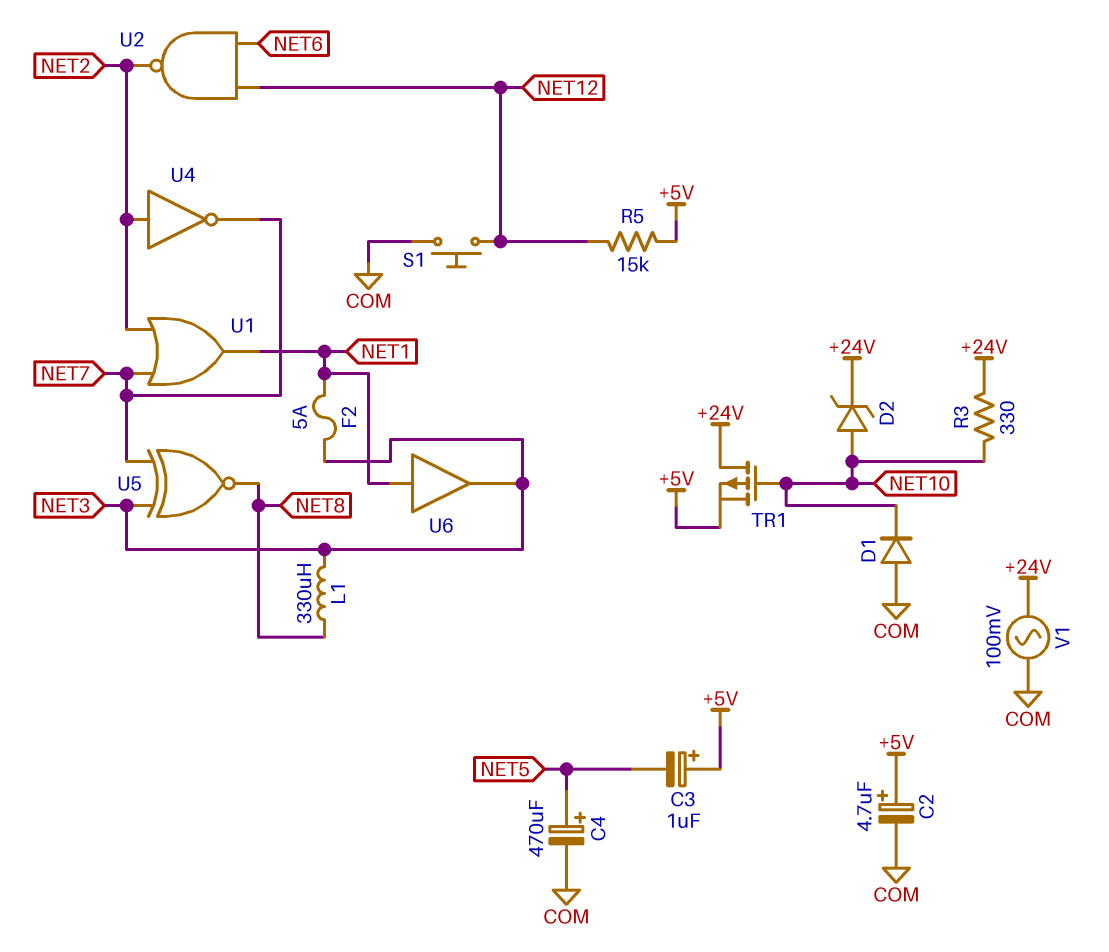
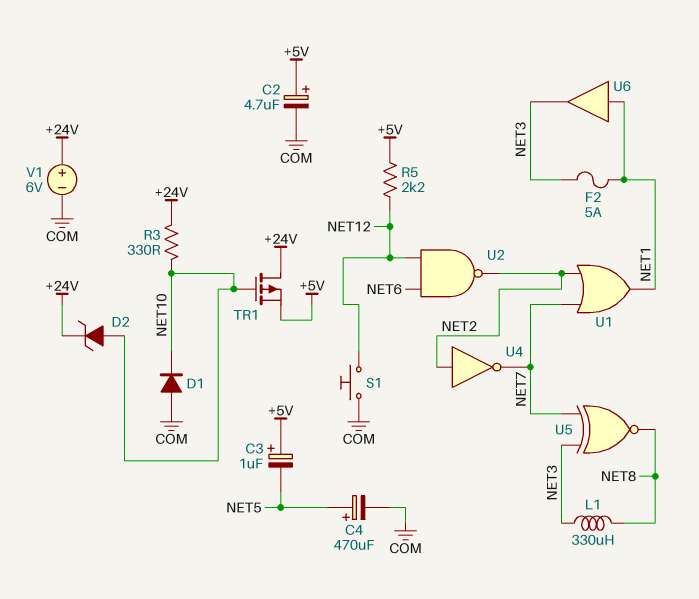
R5: 15k (+5V, NET12) -> 2.2k (+5V, NET12)
V1: AC 100mV (+24V, COM) -> 6V (plus +24V, minus COM)

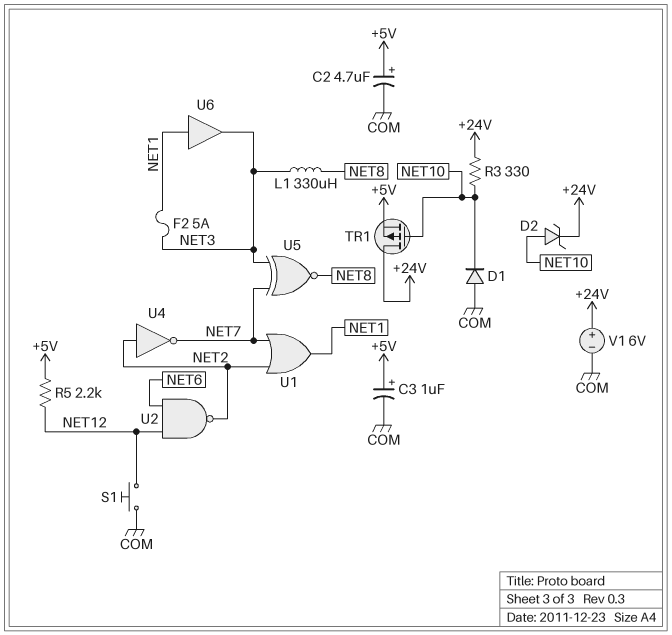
C3: 1uF (plus +5V, minus NET5) -> 1uF (plus +5V, minus COM)
C4: 470uF (plus NET5, minus COM) -> none

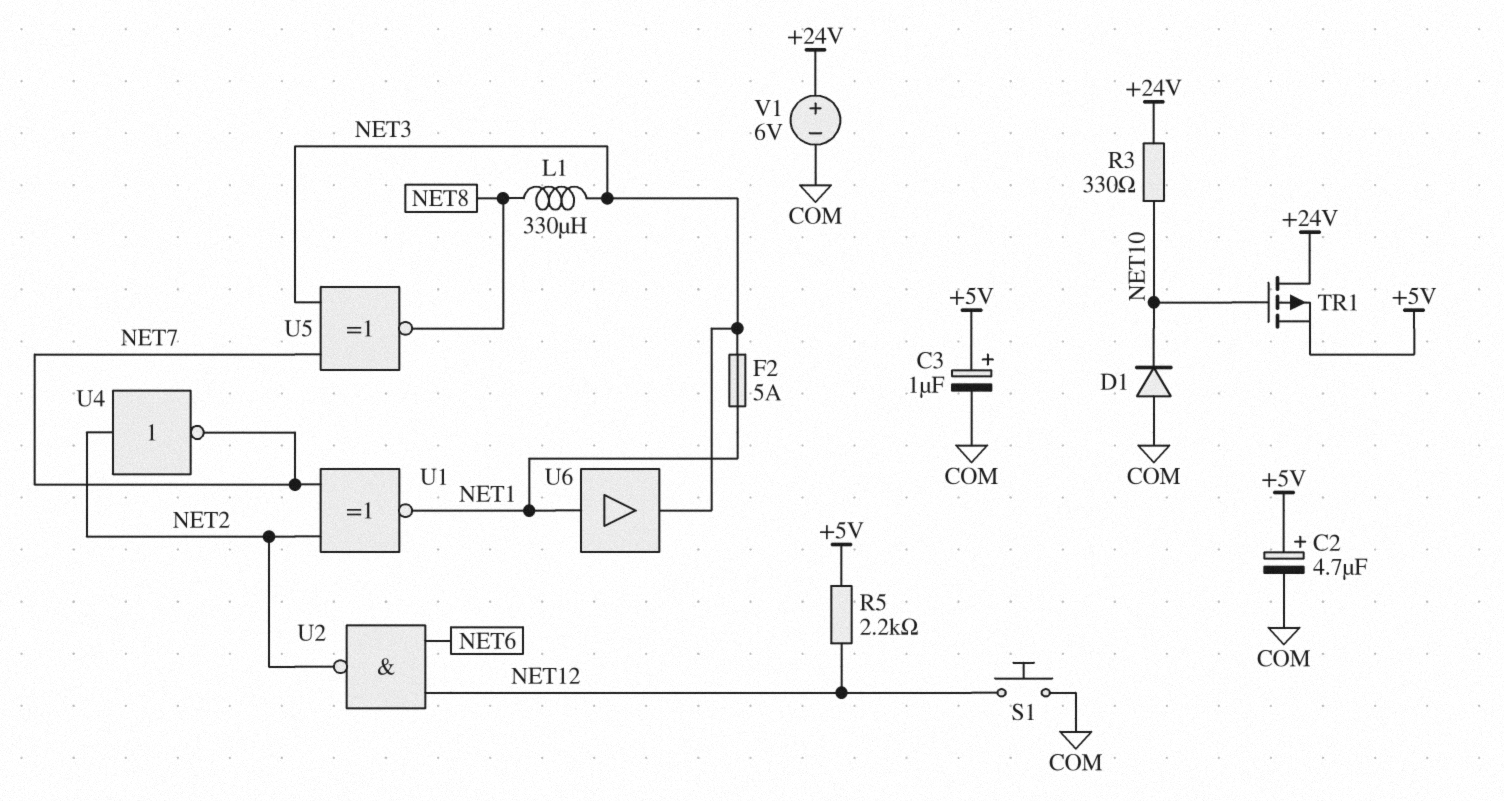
D2: zener (A NET10, K +24V) -> none
U1: OR (in NET2, in NET7, out NET1) -> XNOR (in NET2, in NET7, out NET1)

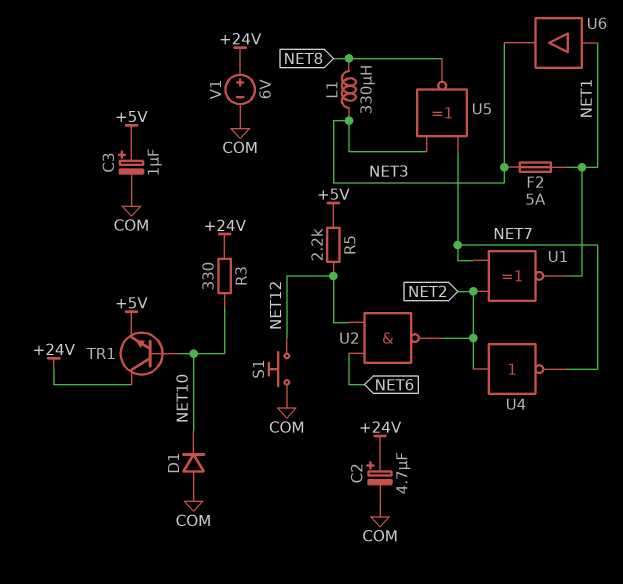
C2: 4.7uF (plus +5V, minus COM) -> 4.7uF (plus +24V, minus COM)
TR1: PMOS (G NET10, D +24V, S +5V) -> NPN (B NET10, C +24V, E +5V)

